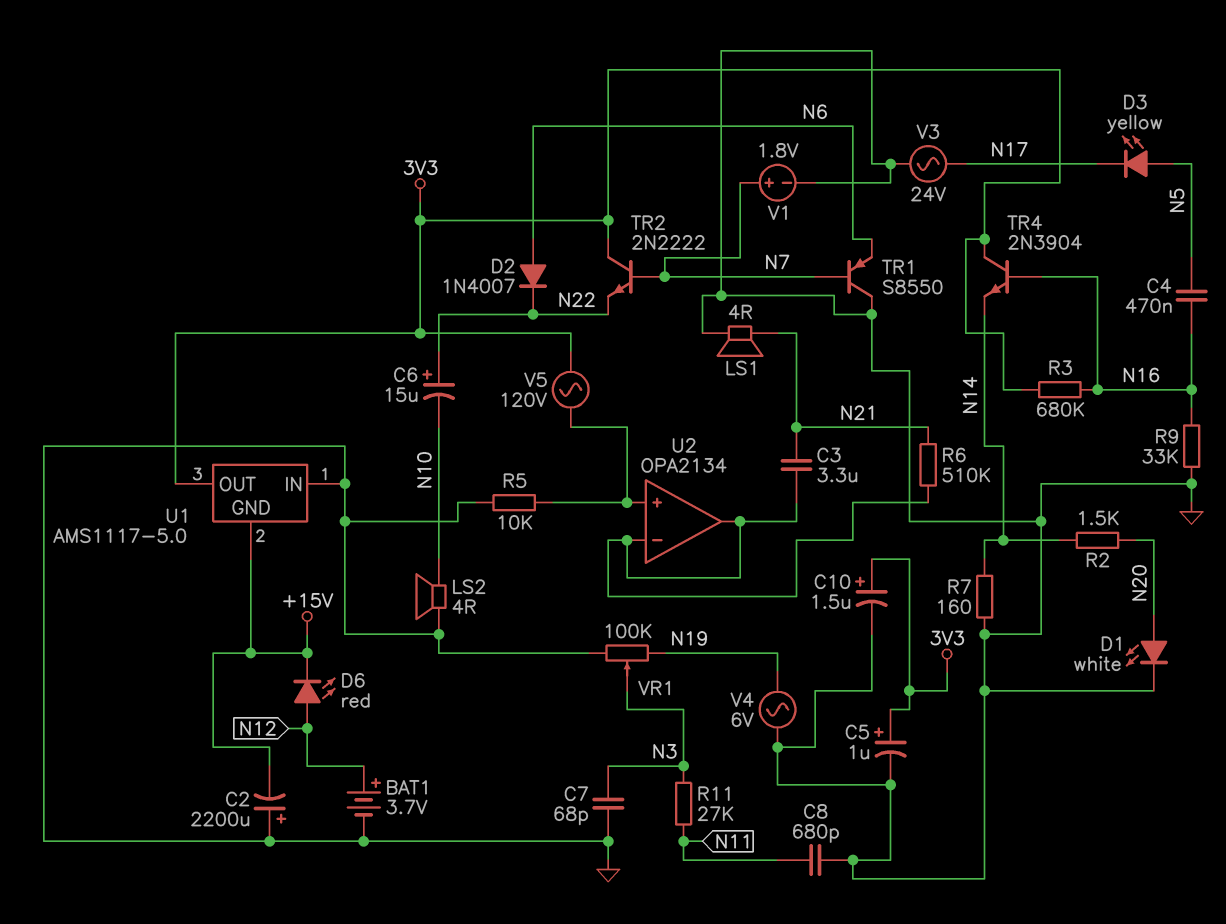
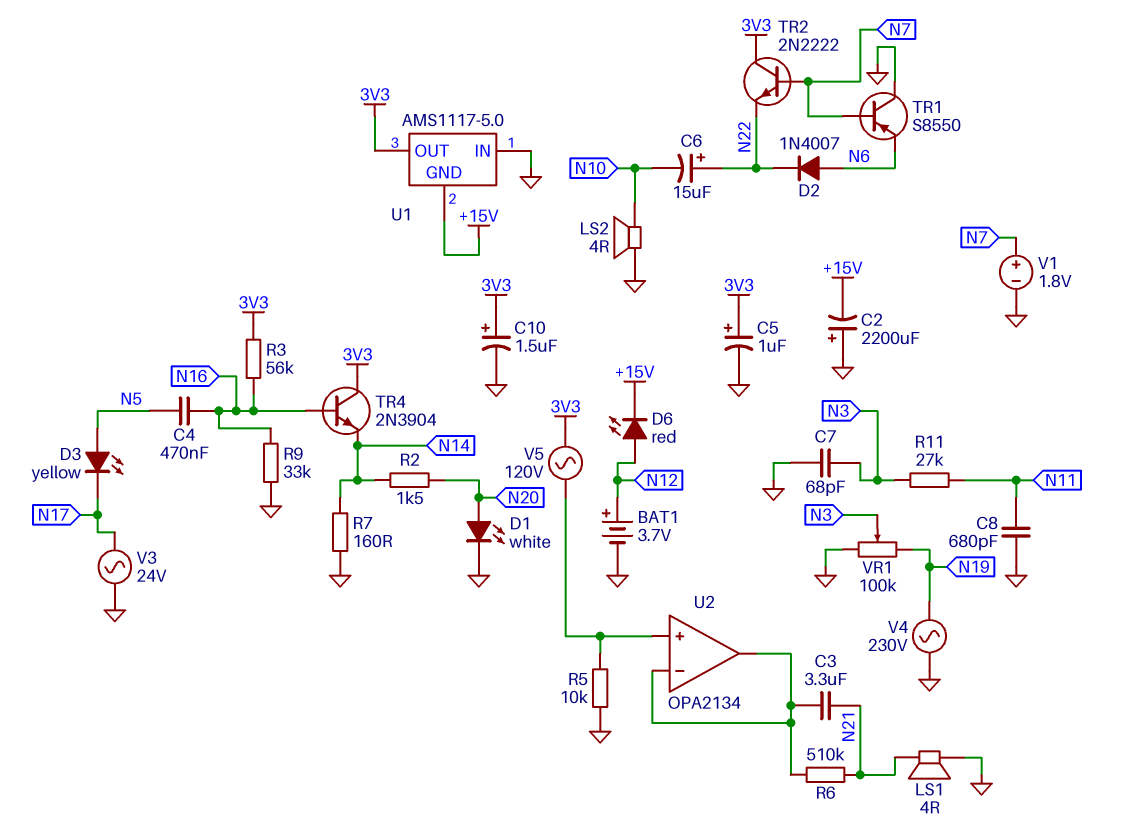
R3: 680k (3V3, N16) -> 56k (3V3, N16)
V4: AC 6V (GND, N19) -> AC 230V (GND, N19)

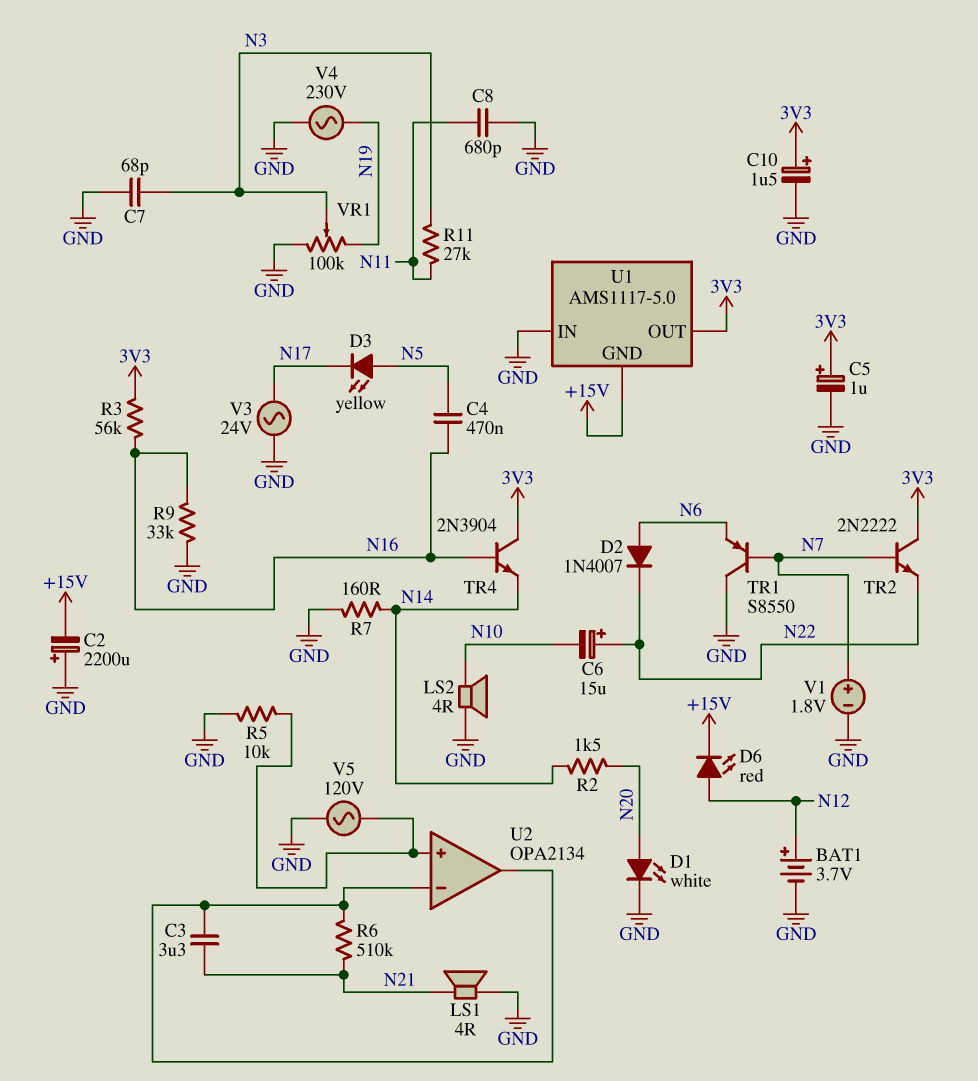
V5: AC 120V (3V3, U2/in+) -> AC 120V (GND, U2/in+)

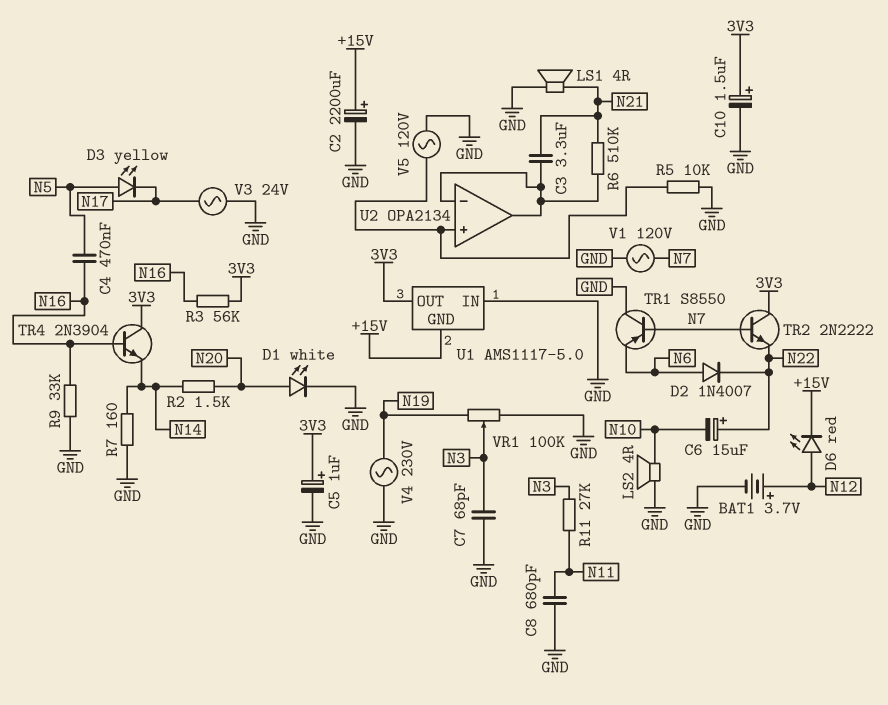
C2: 2200uF (plus GND, minus +15V) -> 2200uF (plus +15V, minus GND)
V1: 1.8V (plus N7, minus GND) -> AC 120V (GND, N7)

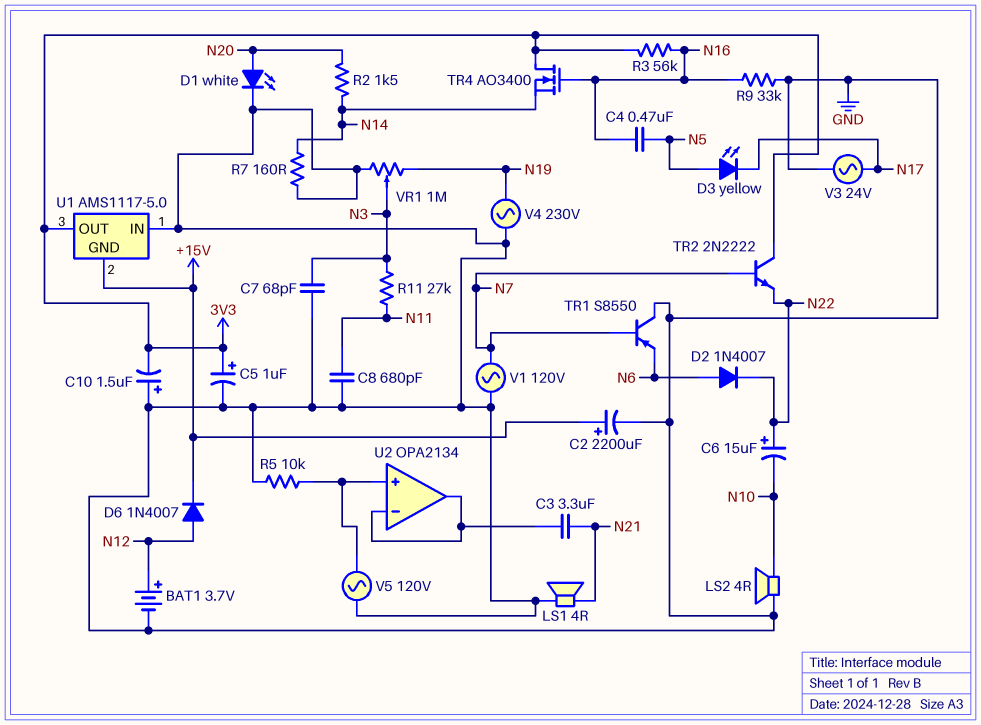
C10: 1.5uF (plus 3V3, minus GND) -> 1.5uF (plus GND, minus 3V3)
D6: LED red (A N12, K +15V) -> diode 1N4007 (A N12, K +15V)
R6: 510k (N21, U2/in-) -> none
TR4: NPN 2N3904 (B N16, C 3V3, E N14) -> NMOS AO3400 (G N16, D 3V3, S N14)
VR1: 100k (GND, N19, wiper N3) -> 1M (GND, N19, wiper N3)

